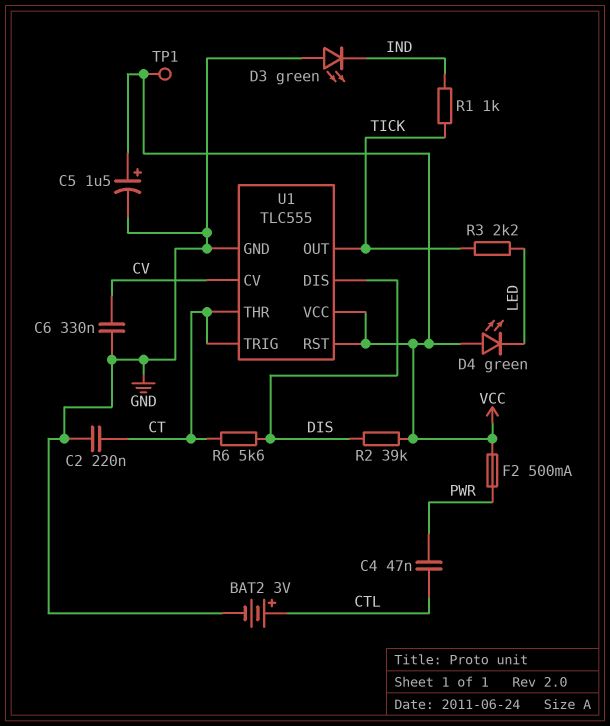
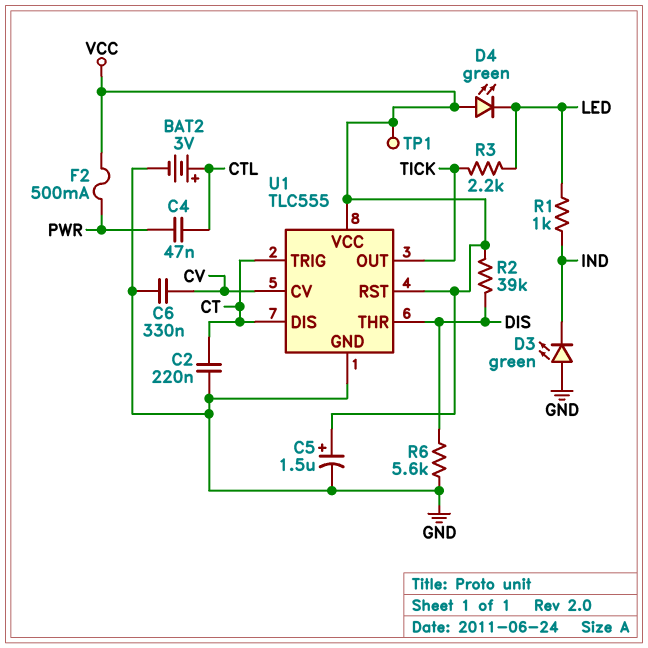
R1: 1k (IND, TICK) -> 1k (IND, LED)
R6: 5.6k (CT, DIS) -> 5.6k (DIS, GND)
U1 pin DIS: DIS -> CT
U1 pin THR: CT -> DIS

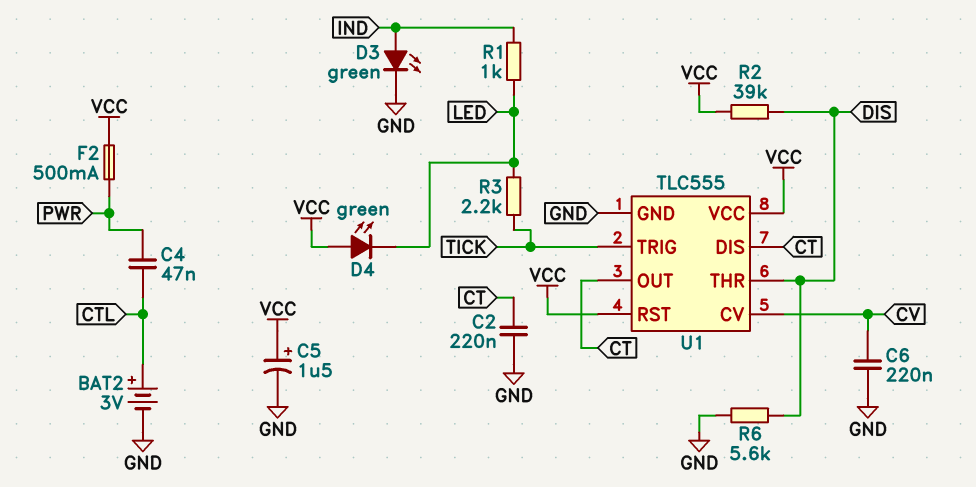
C6: 330nF (CV, GND) -> 220nF (CV, GND)
D3: LED green (A GND, K IND) -> LED green (A IND, K GND)
TP1: test point (VCC) -> none
U1 pin OUT: TICK -> CT
U1 pin TRIG: CT -> TICK

